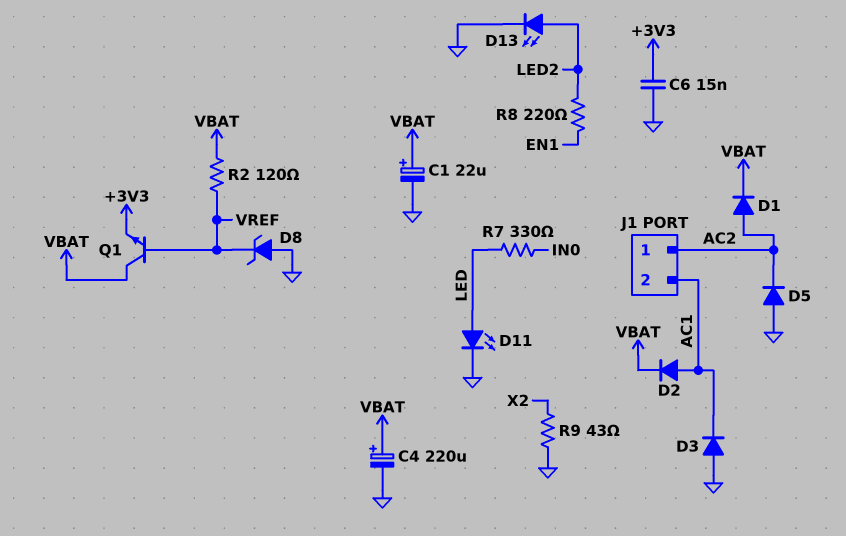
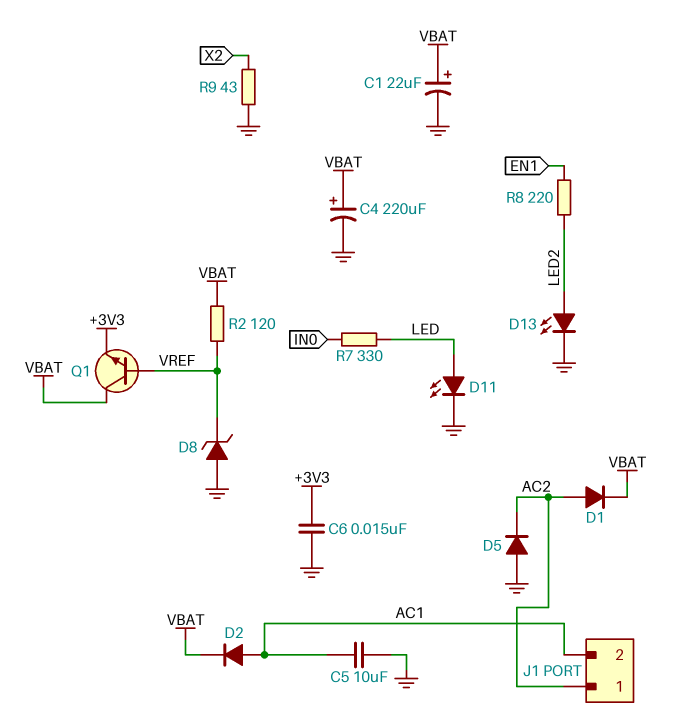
C5: none -> 10uF (AC1, GND)
D3: diode (A GND, K AC1) -> none

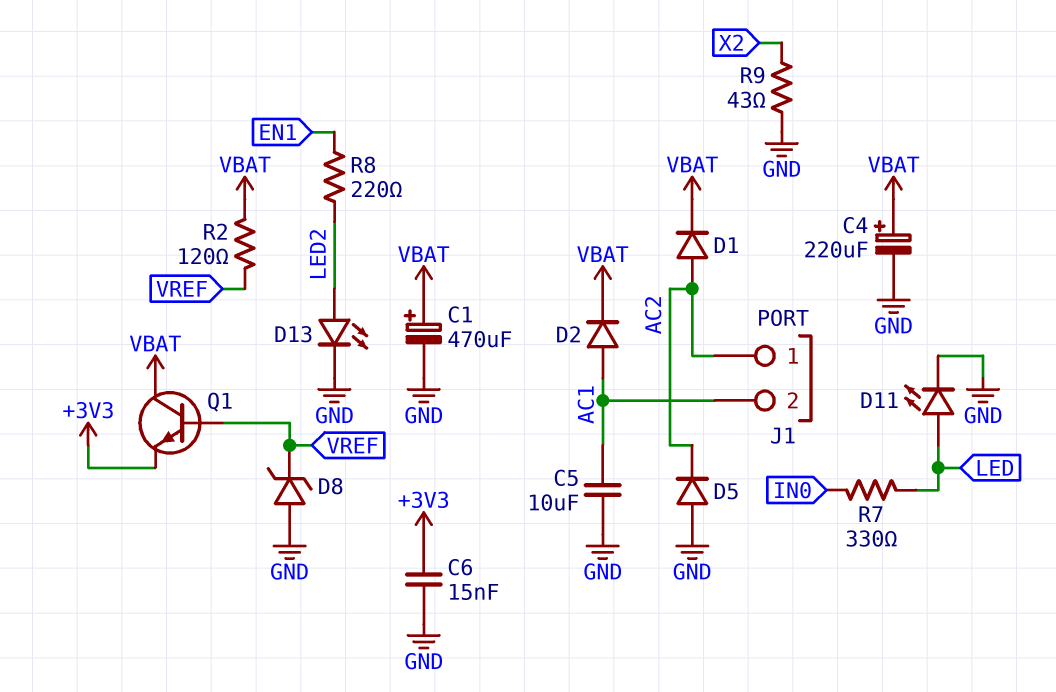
C1: 22uF (plus VBAT, minus GND) -> 470uF (plus VBAT, minus GND)

